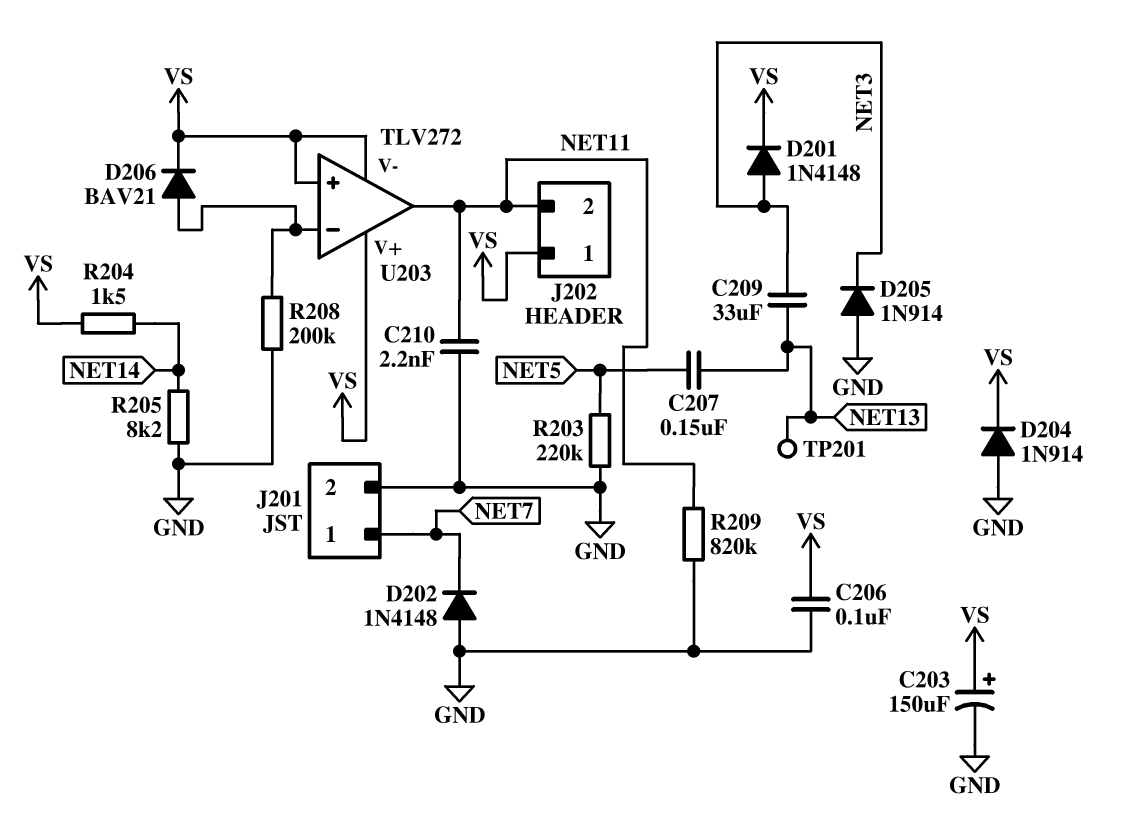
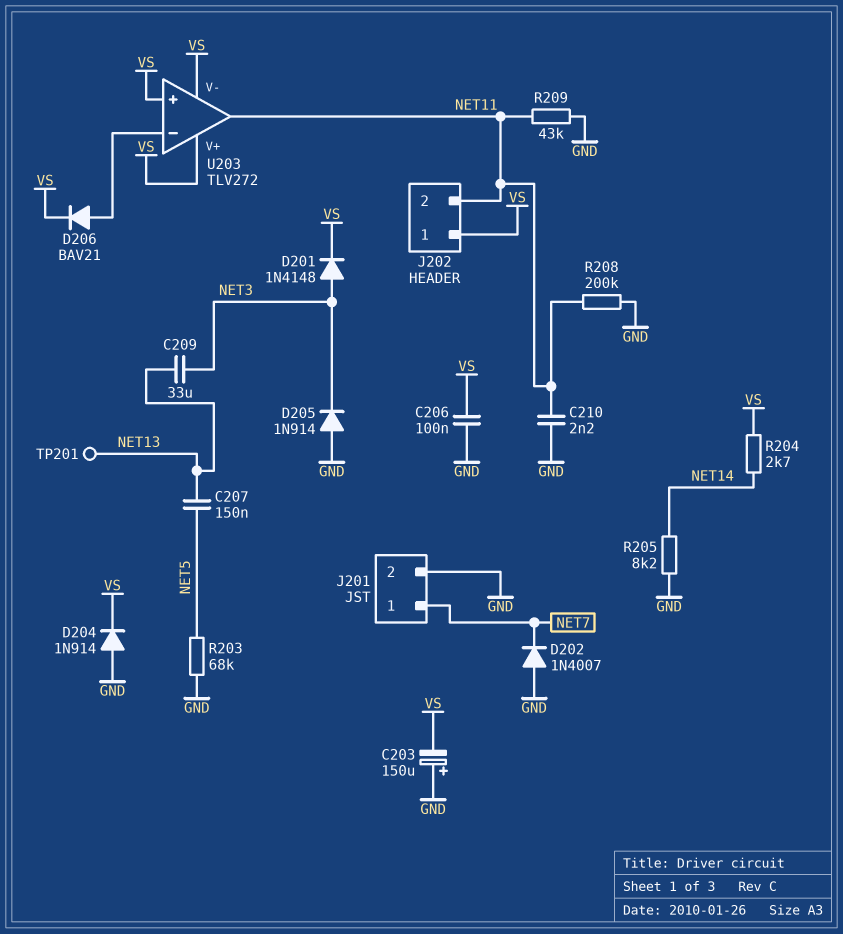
C203: 150uF (plus VS, minus GND) -> 150uF (plus GND, minus VS)
D202: diode 1N4148 (A GND, K NET7) -> diode 1N4007 (A GND, K NET7)
R203: 220k (GND, NET5) -> 68k (GND, NET5)
R204: 1.5k (NET14, VS) -> 2.7k (NET14, VS)
R208: 200k (GND, U203/in-) -> 200k (GND, NET11)
R209: 820k (GND, NET11) -> 43k (GND, NET11)

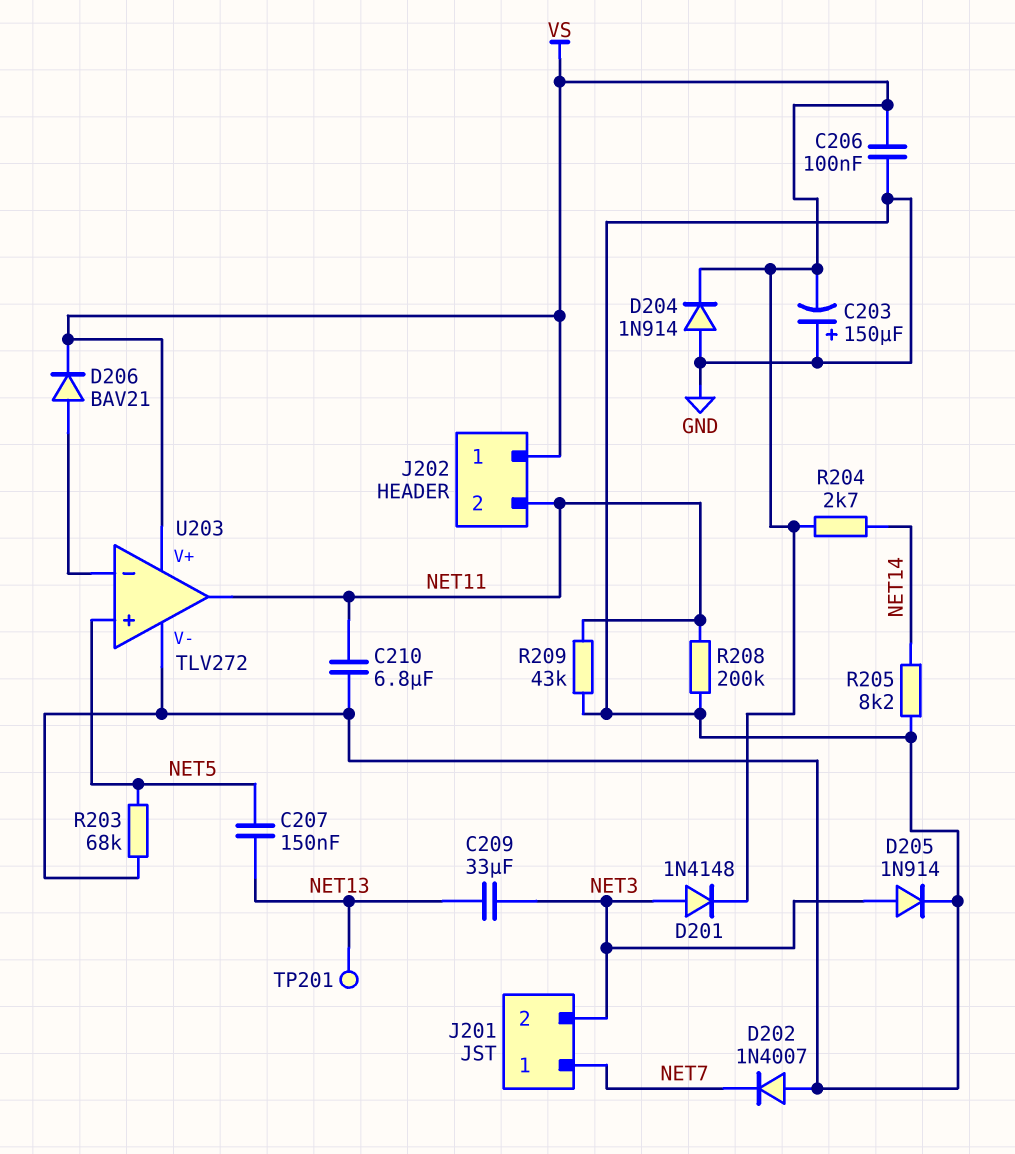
C210: 2.2nF (GND, NET11) -> 6.8uF (GND, NET11)
D205: diode 1N914 (A GND, K NET3) -> diode 1N914 (A NET3, K GND)
J201 pin 2: GND -> NET3
U203 pin V-: VS -> GND
U203 pin in+: VS -> NET5

